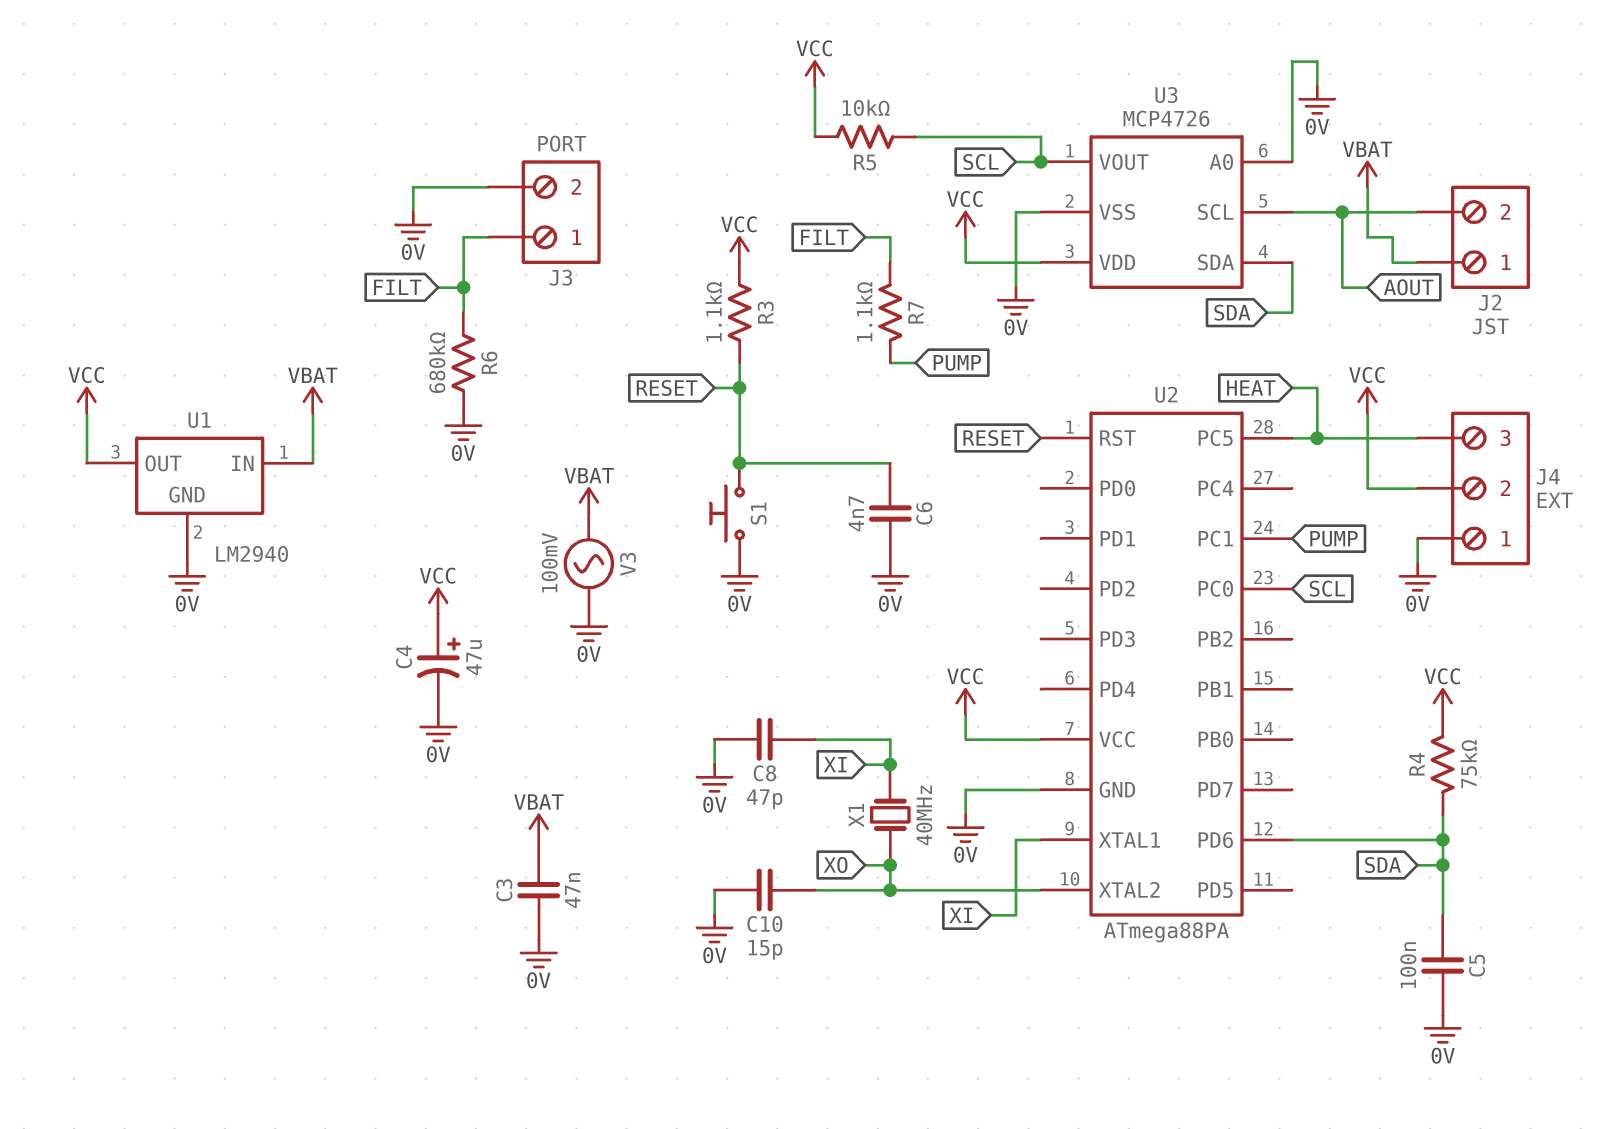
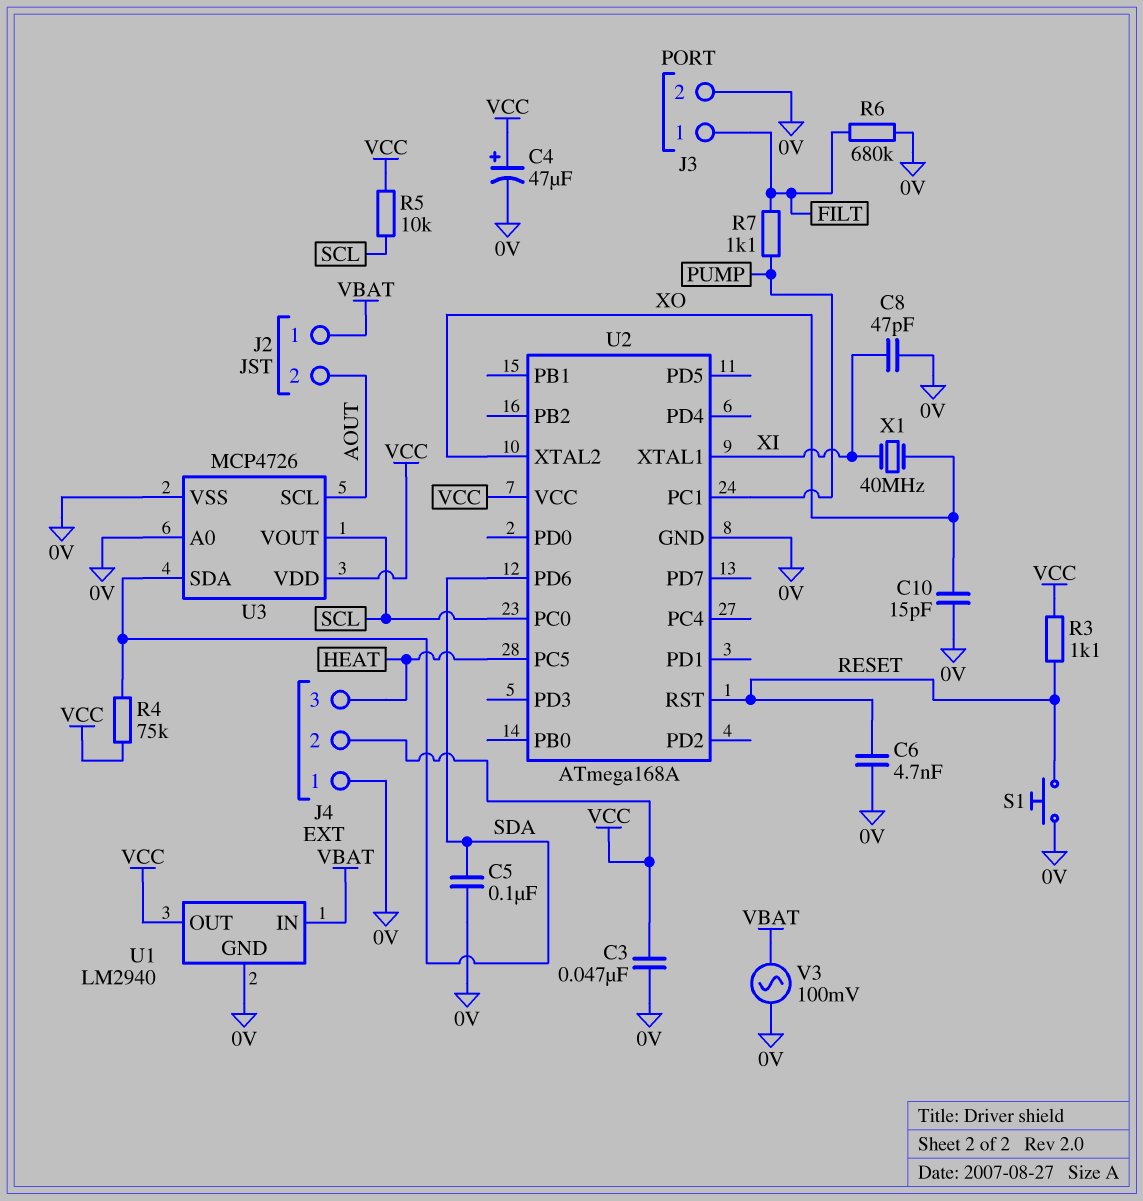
C3: 47nF (0V, VBAT) -> 47nF (0V, VCC)
U2: ATmega88PA -> ATmega168A

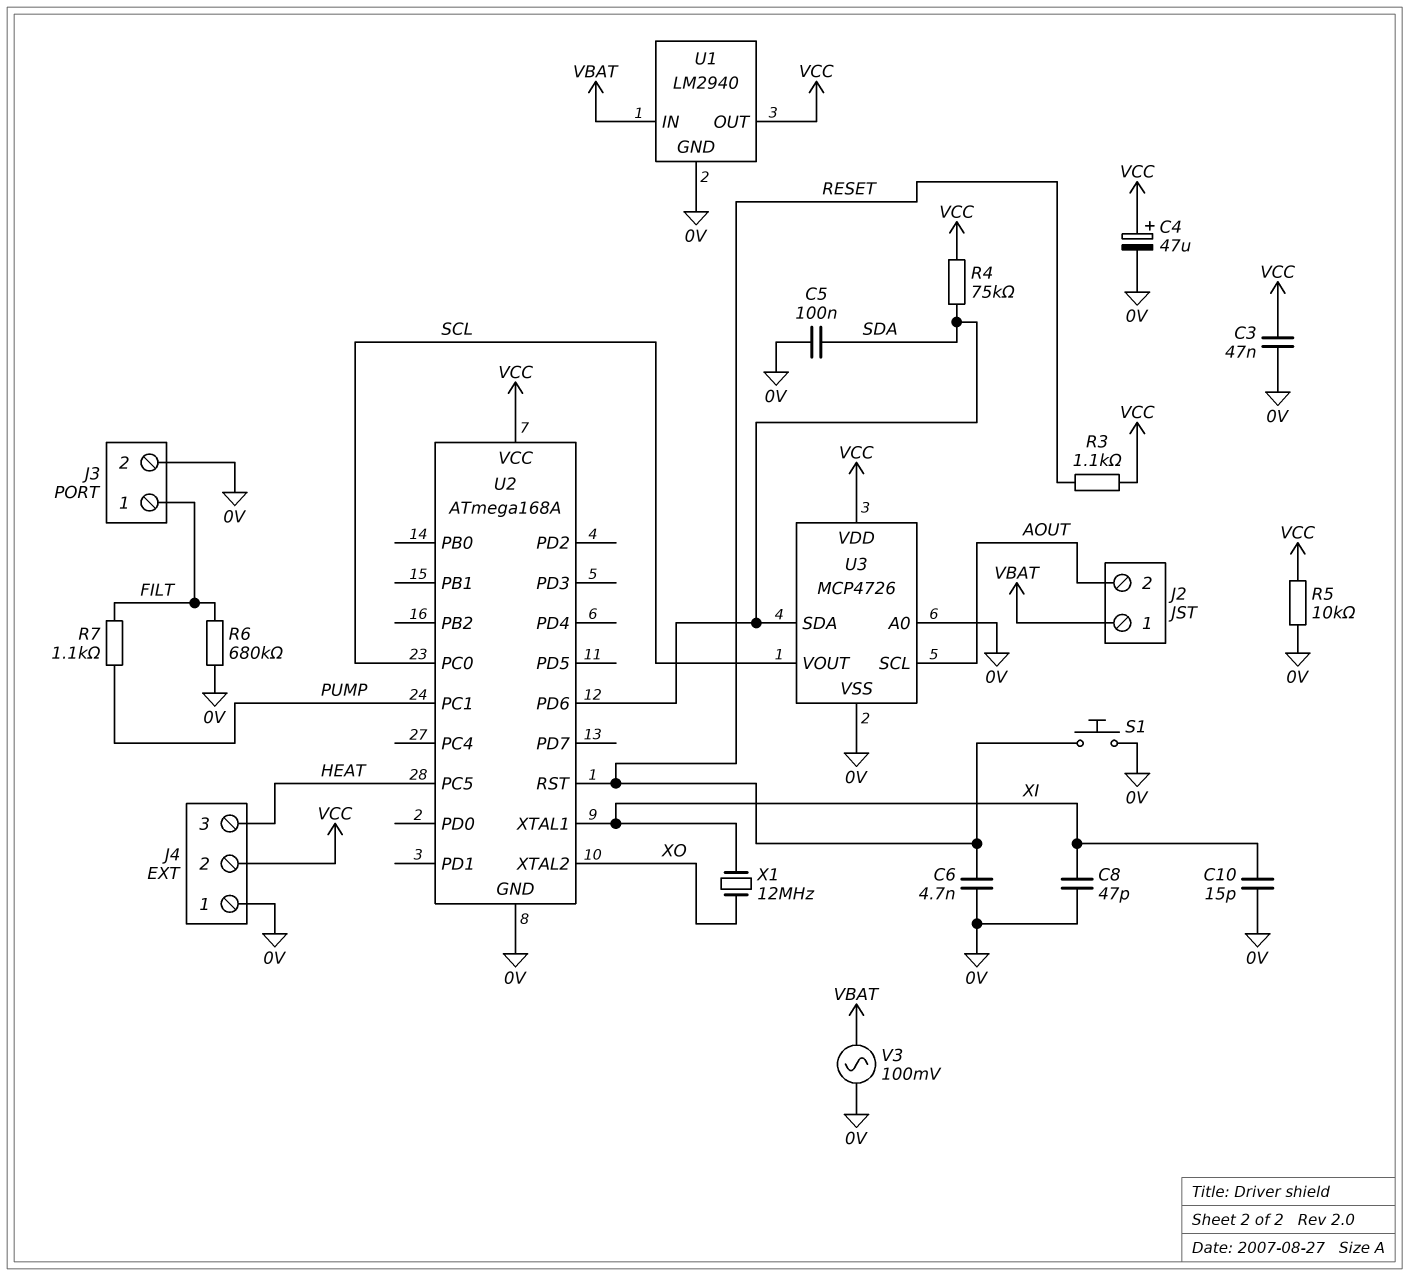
C10: 15pF (0V, XO) -> 15pF (0V, XI)
R5: 10k (SCL, VCC) -> 10k (0V, VCC)
X1: 40MHz (XI, XO) -> 12MHz (XI, XO)

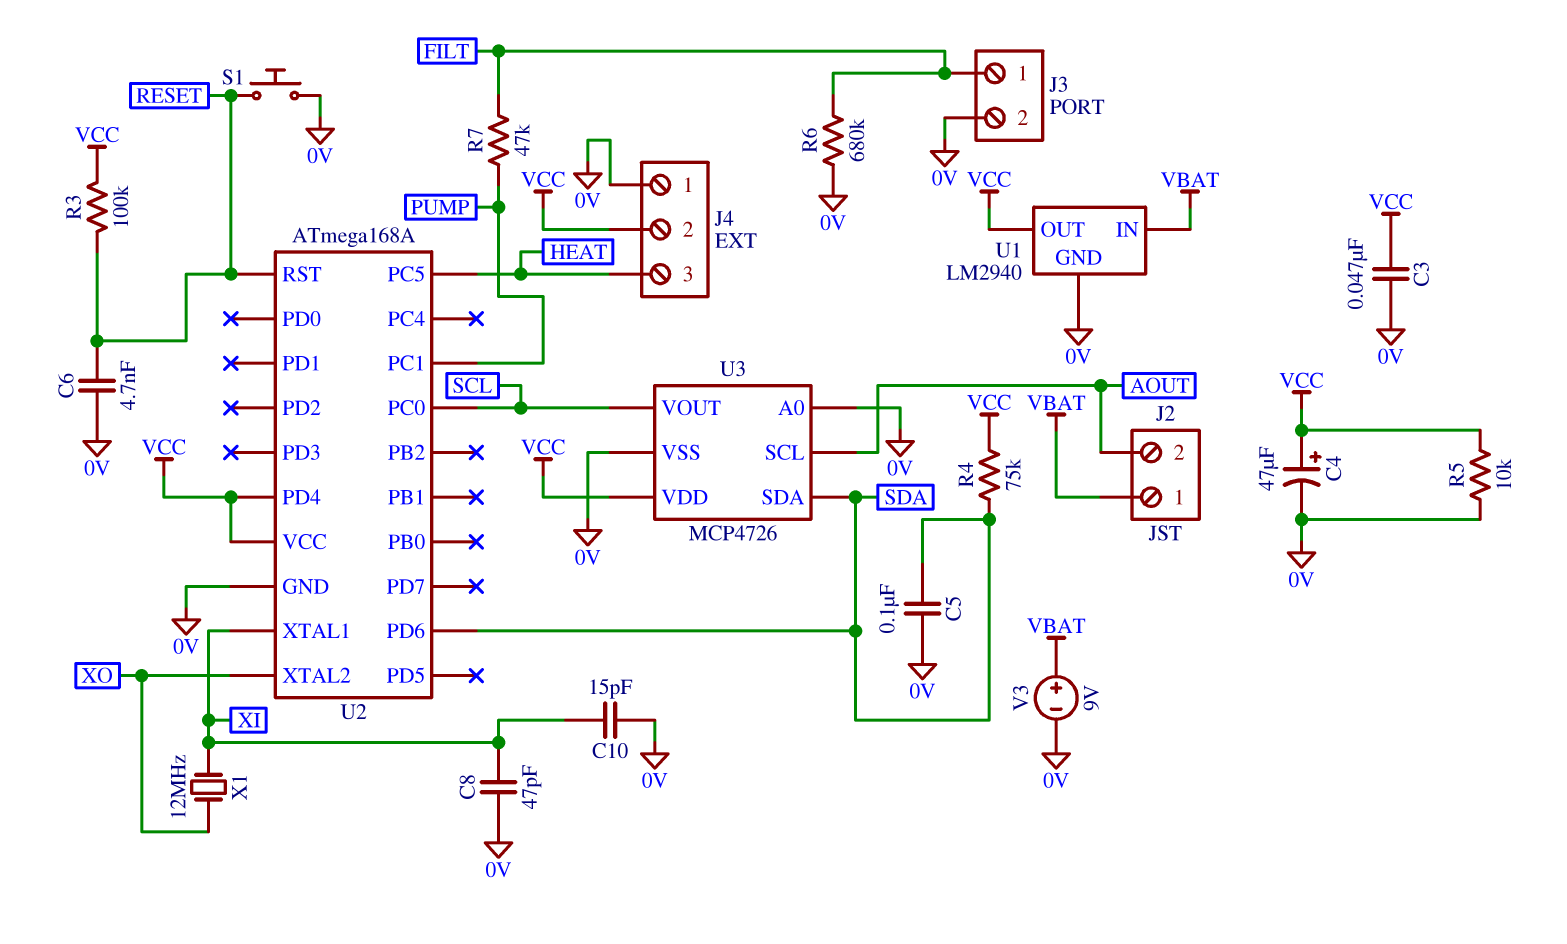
R3: 1.1k (RESET, VCC) -> 100k (RESET, VCC)
R7: 1.1k (FILT, PUMP) -> 47k (FILT, PUMP)
U2 pin PD4: none -> VCC
V3: AC 100mV (0V, VBAT) -> 9V (plus VBAT, minus 0V)

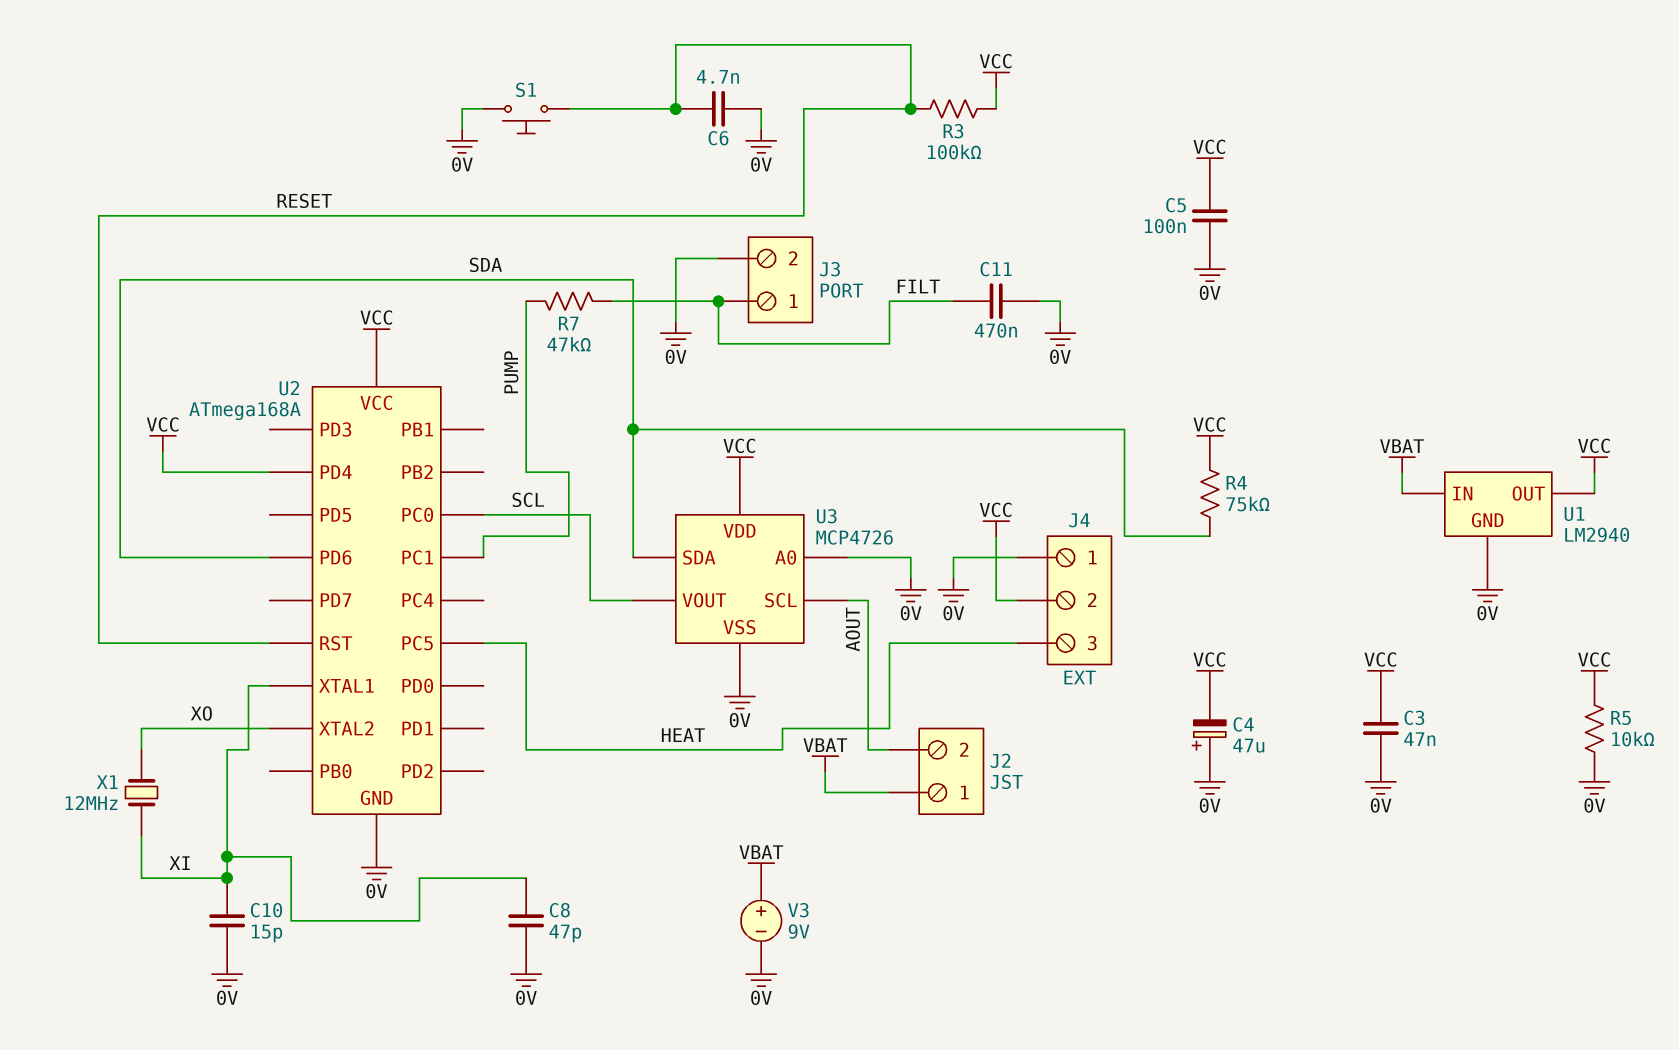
C4: 47uF (plus VCC, minus 0V) -> 47uF (plus 0V, minus VCC)
C5: 100nF (0V, SDA) -> 100nF (0V, VCC)
C11: none -> 470nF (0V, FILT)
R6: 680k (0V, FILT) -> none

